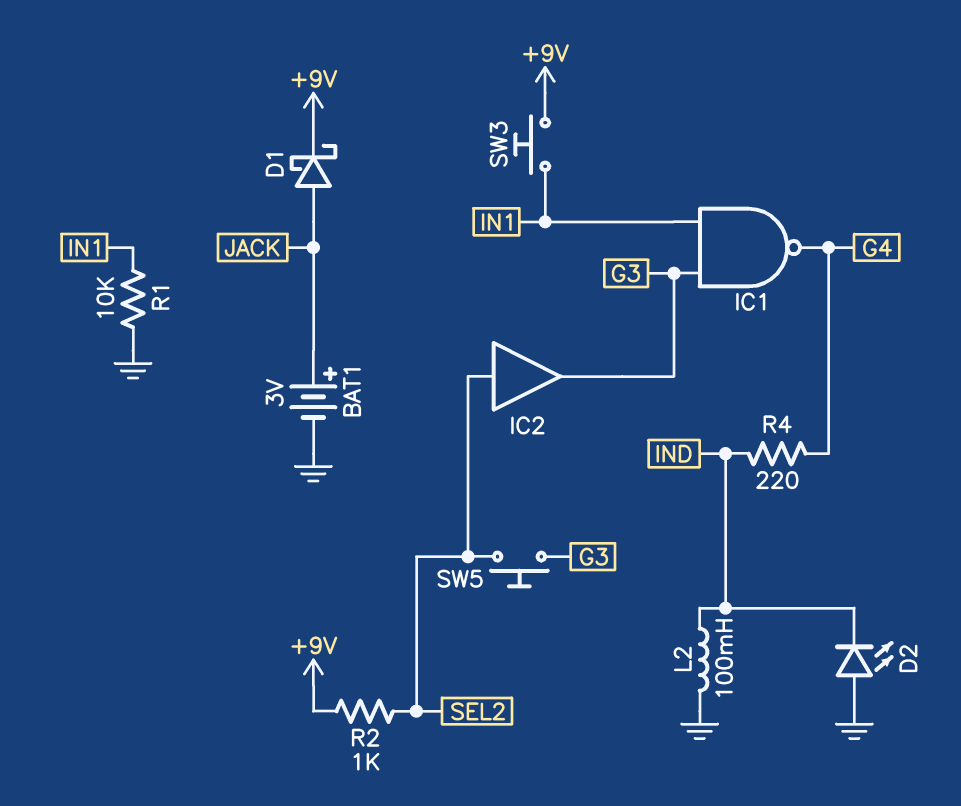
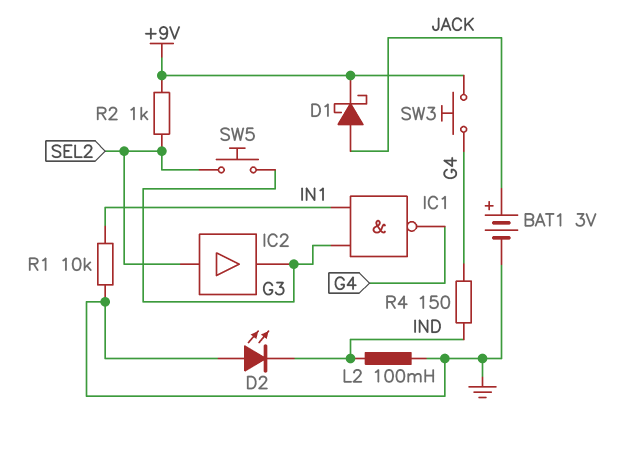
R4: 220 (G4, IND) -> 150 (G4, IND)
SW3: button (+9V, IN1) -> button (+9V, G4)

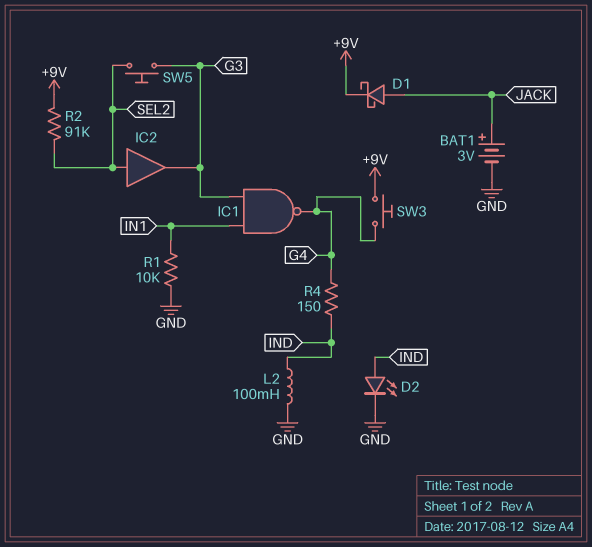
D2: LED (A GND, K IND) -> LED (A IND, K GND)
R2: 1k (+9V, SEL2) -> 91k (+9V, SEL2)

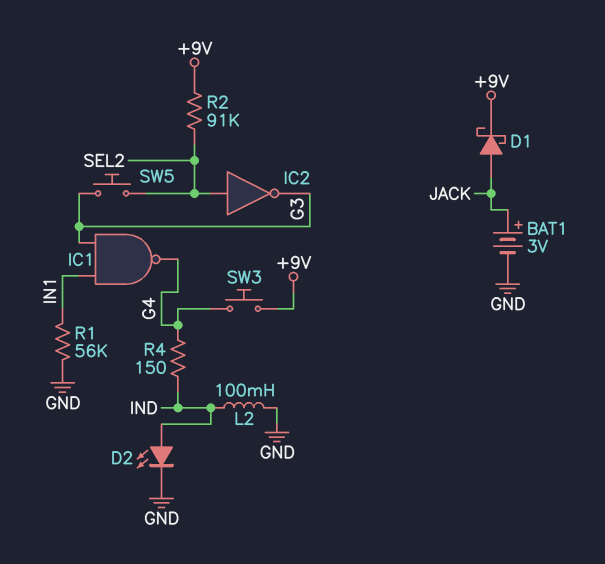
IC2: buffer (in SEL2, out G3) -> NOT (in SEL2, out G3)
R1: 10k (GND, IN1) -> 56k (GND, IN1)

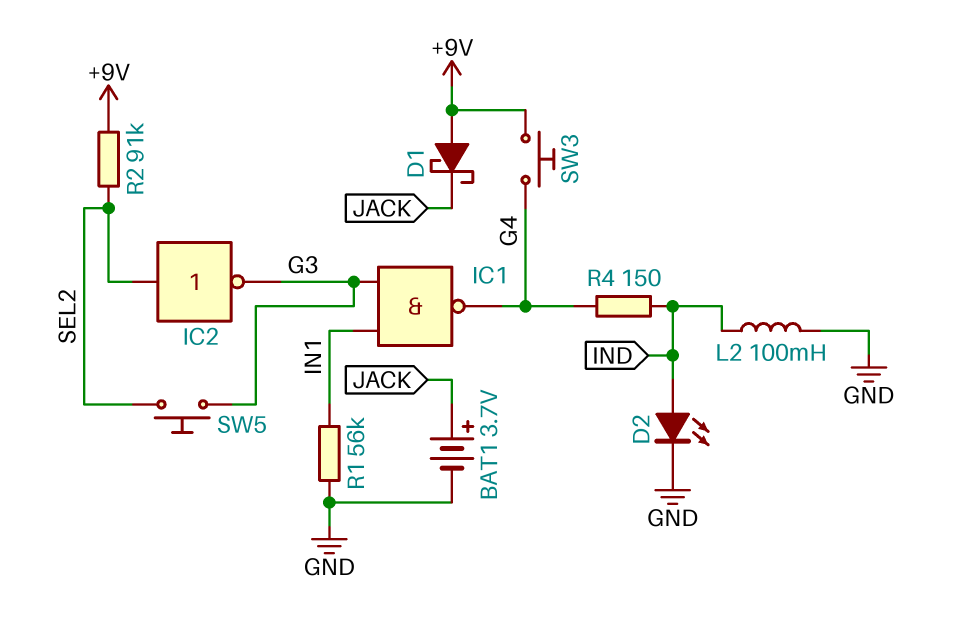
BAT1: 3V (plus JACK, minus GND) -> 3.7V (plus JACK, minus GND)
D1: schottky (A JACK, K +9V) -> schottky (A +9V, K JACK)

